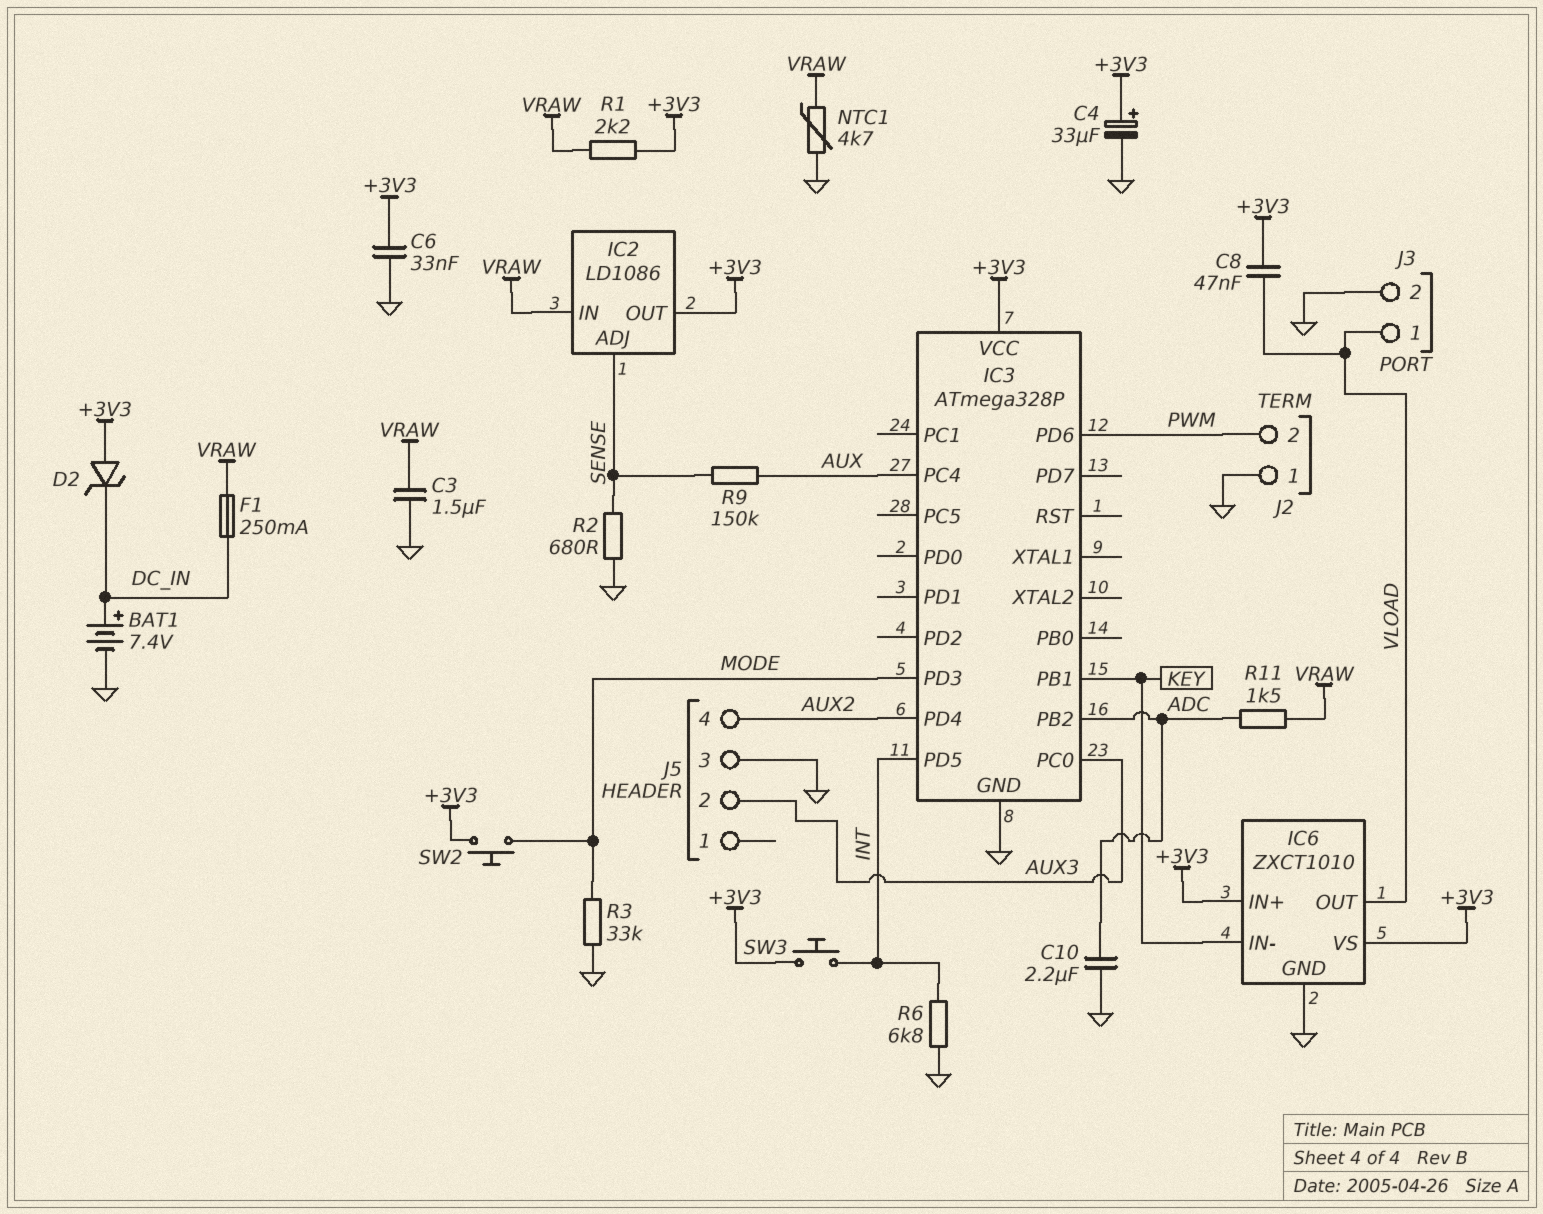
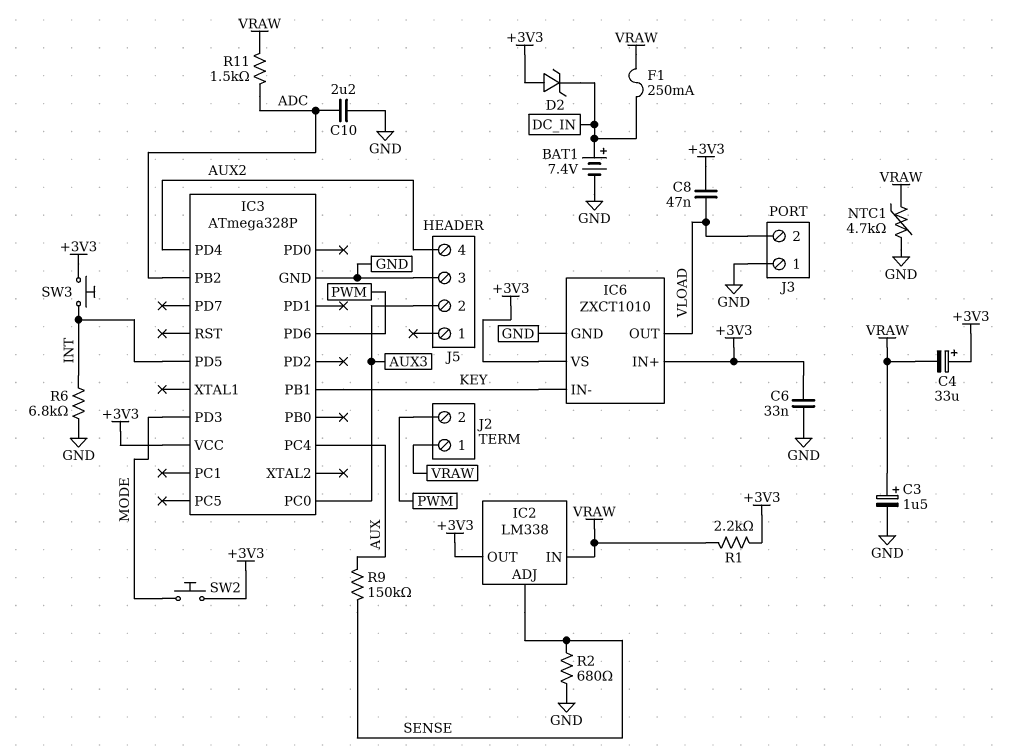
C3: 1.5uF (GND, VRAW) -> 1.5uF (plus VRAW, minus GND)
C4: 33uF (plus +3V3, minus GND) -> 33uF (plus +3V3, minus VRAW)
IC2: LD1086 -> LM338
J2 pin 1: GND -> VRAW
J3 pin 1: VLOAD -> GND
J3 pin 2: GND -> VLOAD
R3: 33k (GND, MODE) -> none

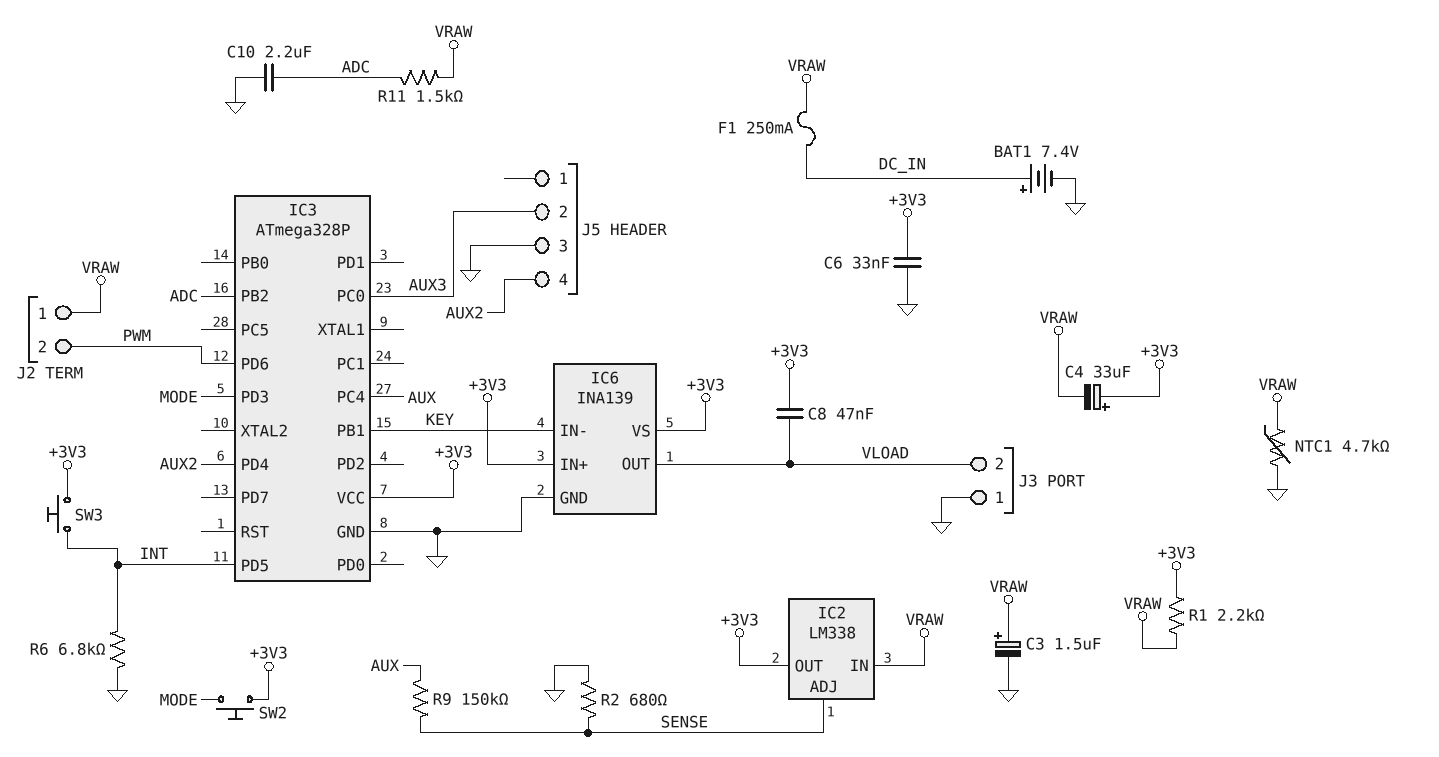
D2: zener (A +3V3, K DC_IN) -> none
IC6: ZXCT1010 -> INA139

